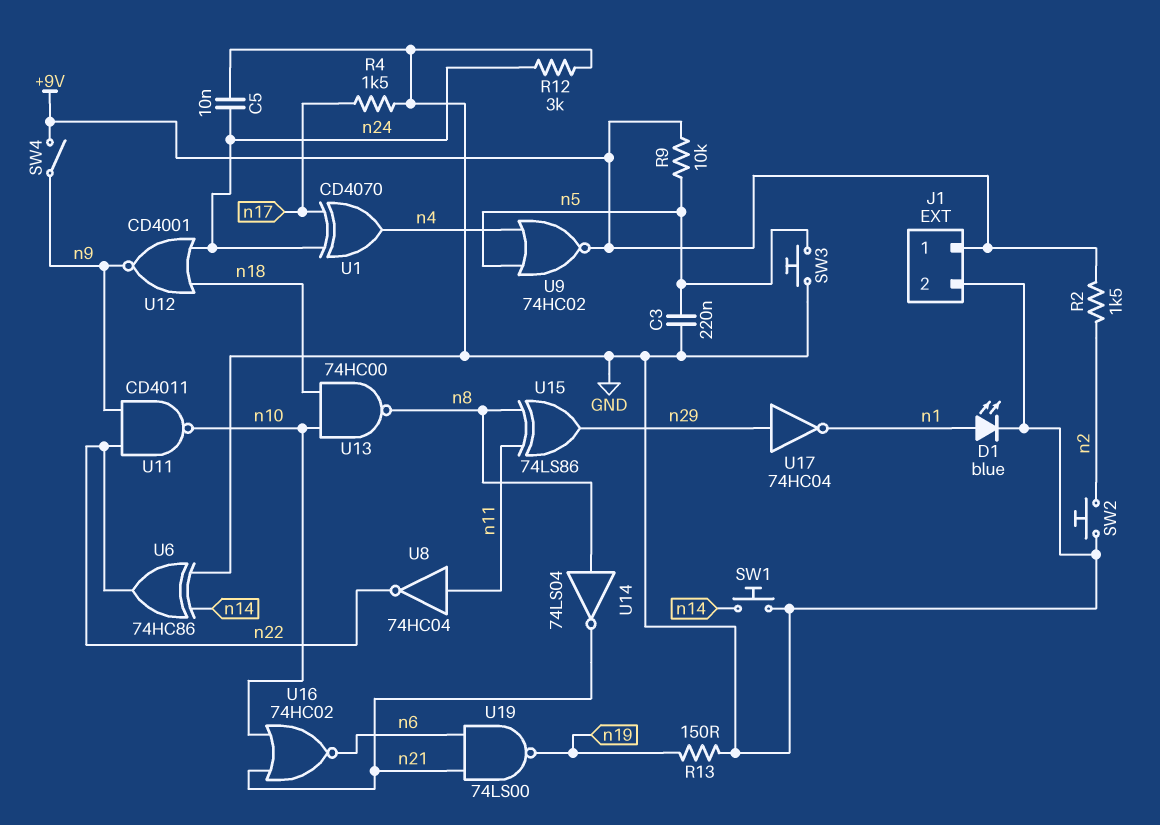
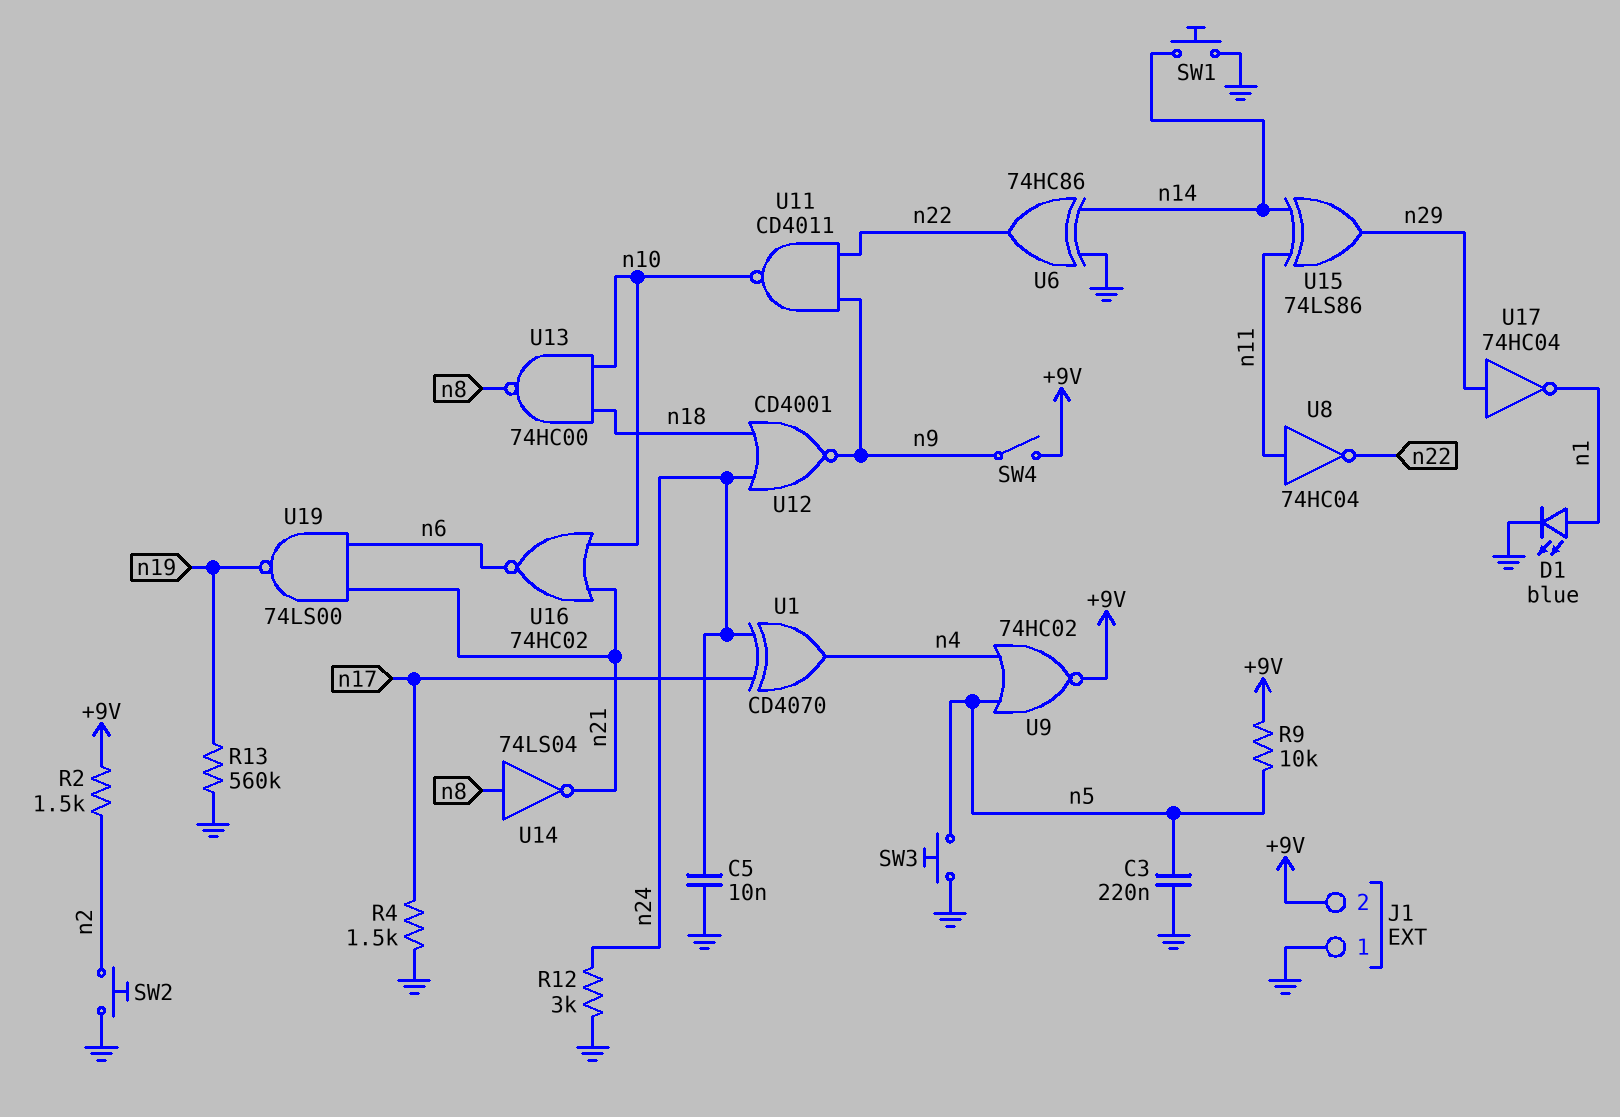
J1 pin 1: +9V -> GND
J1 pin 2: GND -> +9V
R13: 150 (GND, n19) -> 560k (GND, n19)
U15: XOR 74LS86 (in n8, in n11, out n29) -> XOR 74LS86 (in n11, in n14, out n29)

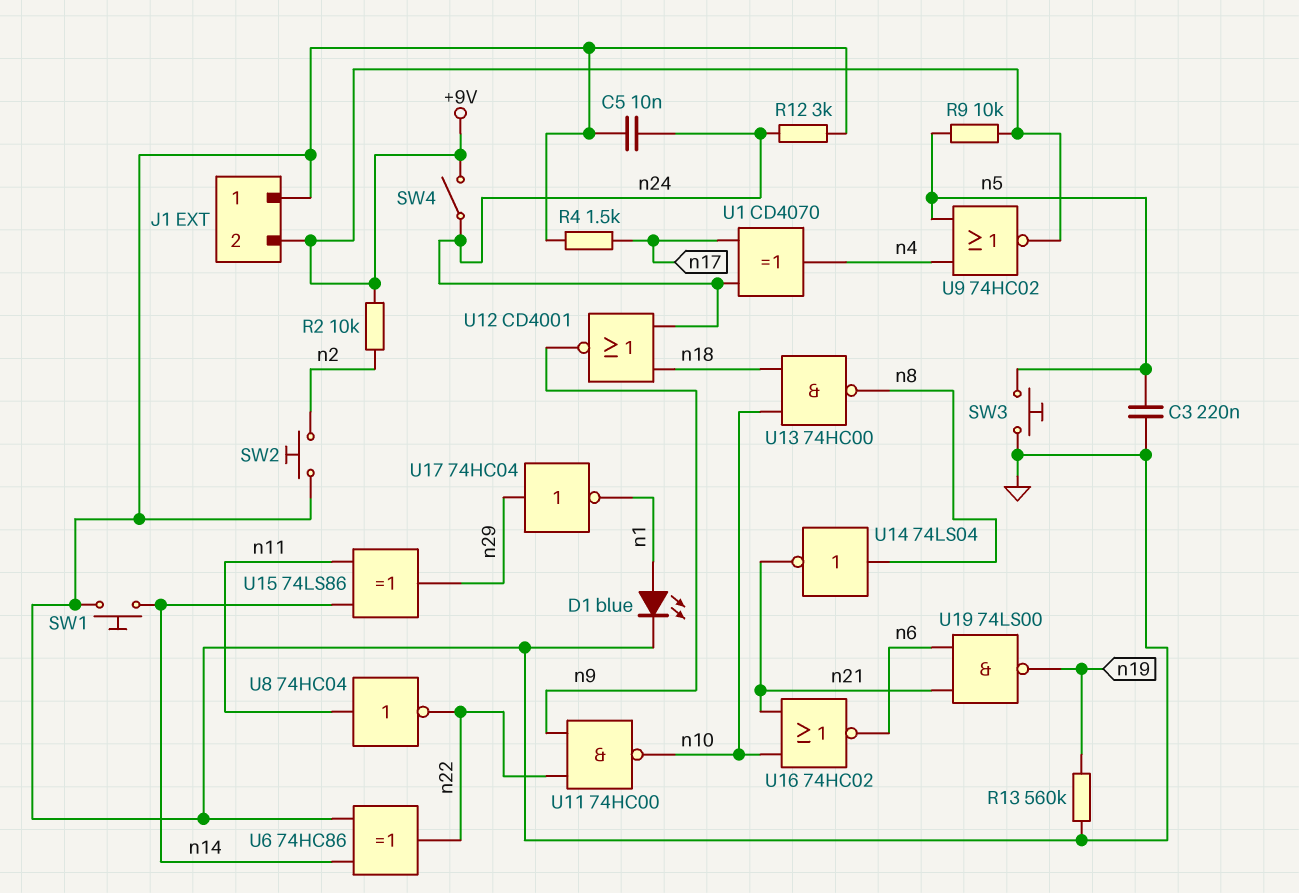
R2: 1.5k (+9V, n2) -> 10k (+9V, n2)
SW4: switch (+9V, n9) -> switch (+9V, n24)
U11: NAND CD4011 (in n9, in n22, out n10) -> NAND 74HC00 (in n9, in n22, out n10)

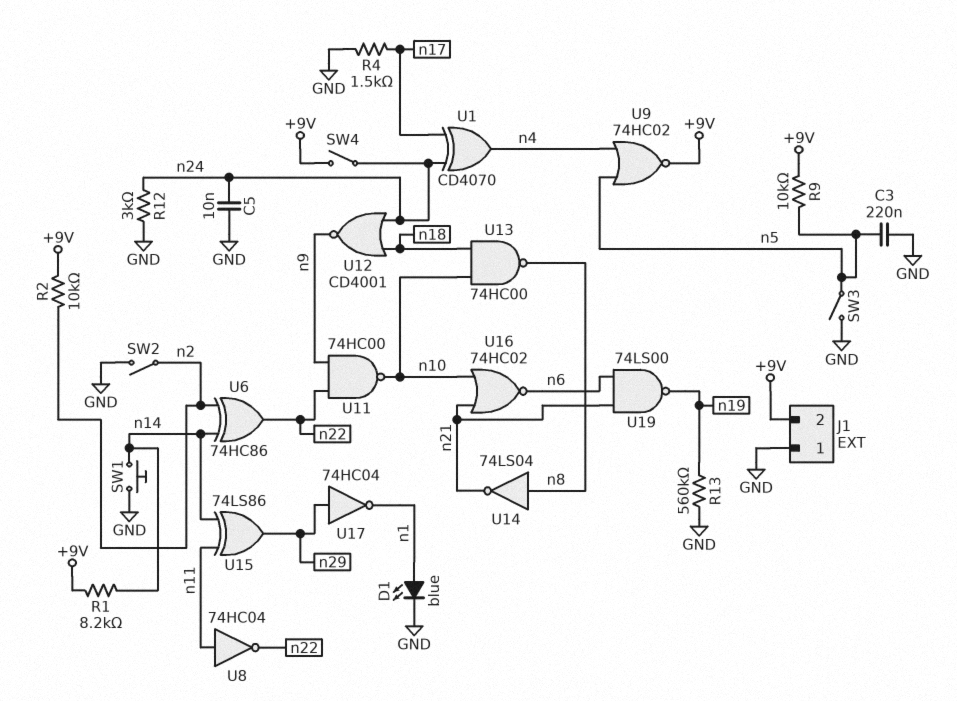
R1: none -> 8.2k (+9V, n14)
SW2: button (GND, n2) -> switch (GND, n2)
SW3: button (GND, n5) -> switch (GND, n5)
U6: XOR 74HC86 (in GND, in n14, out n22) -> XOR 74HC86 (in n2, in n14, out n22)

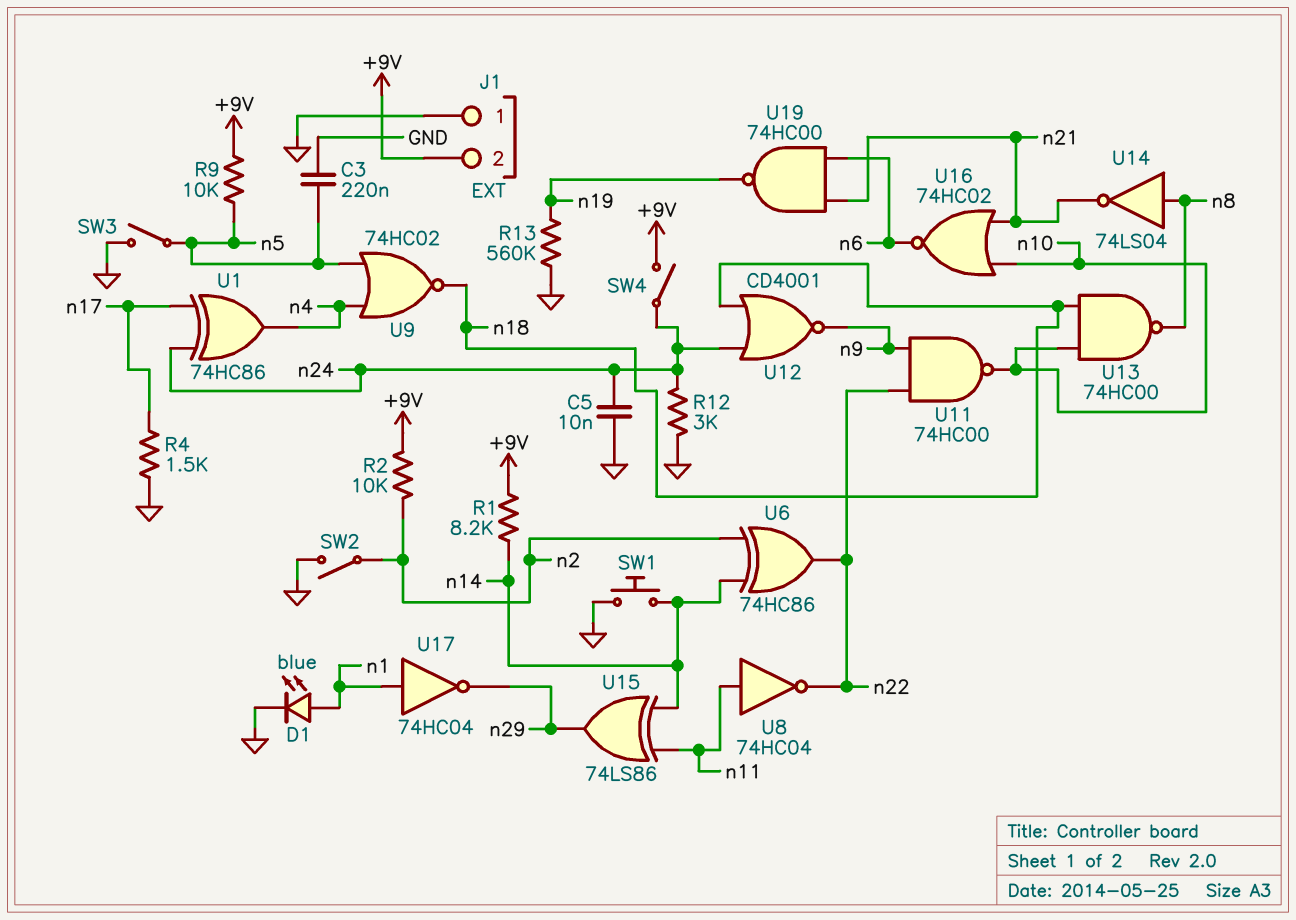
U1: XOR CD4070 (in n17, in n24, out n4) -> XOR 74HC86 (in n17, in n24, out n4)
U9: NOR 74HC02 (in n4, in n5, out +9V) -> NOR 74HC02 (in n4, in n5, out n18)
U17: NOT 74HC04 (in n29, out n1) -> NOT 74HC04 (in n1, out n29)
U19: NAND 74LS00 (in n6, in n21, out n19) -> NAND 74HC00 (in n6, in n21, out n19)

